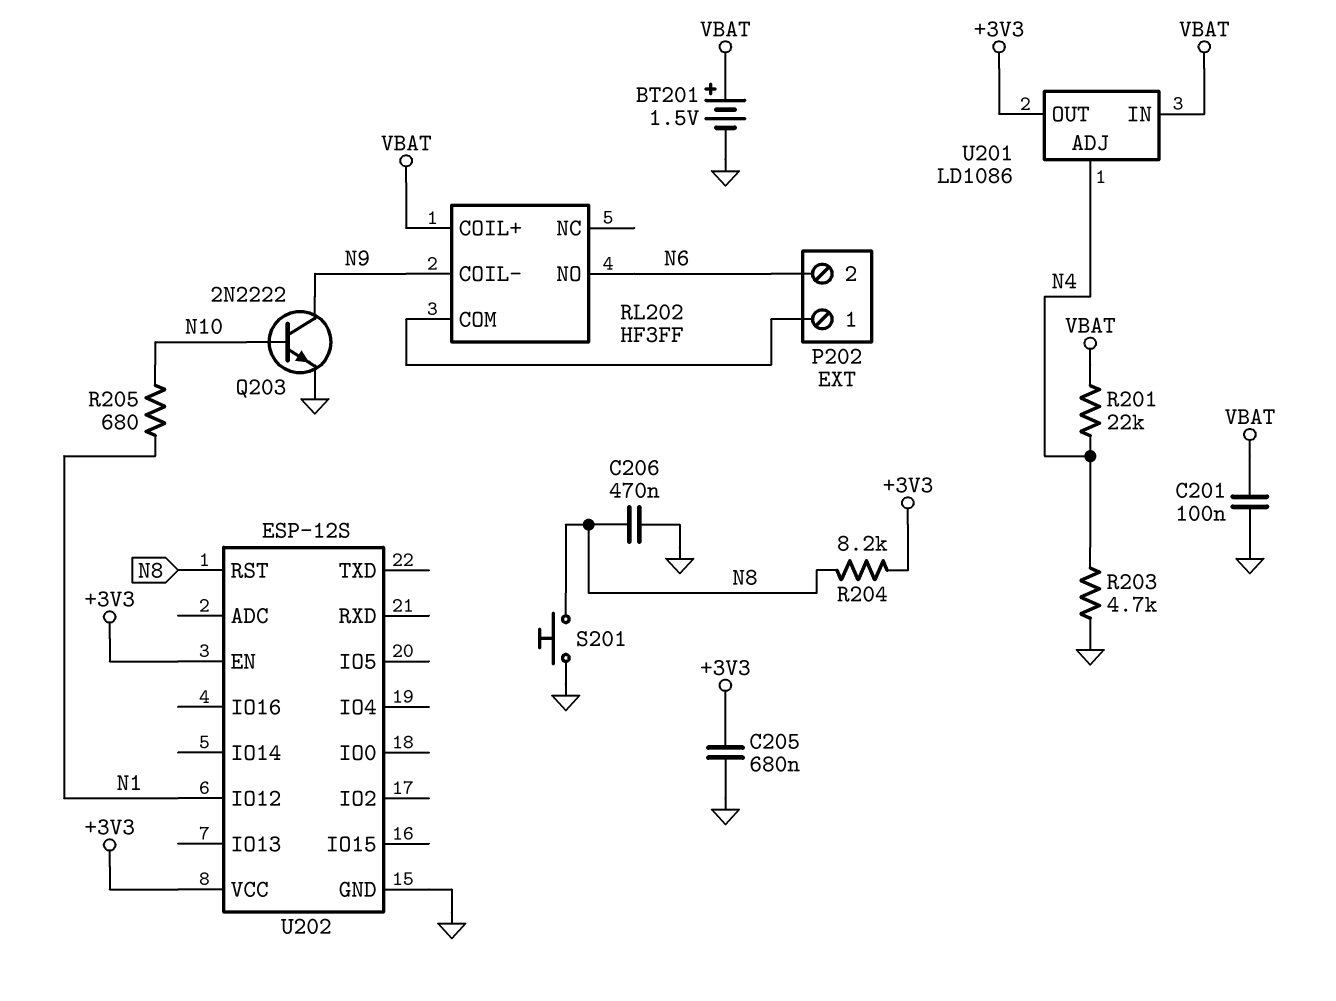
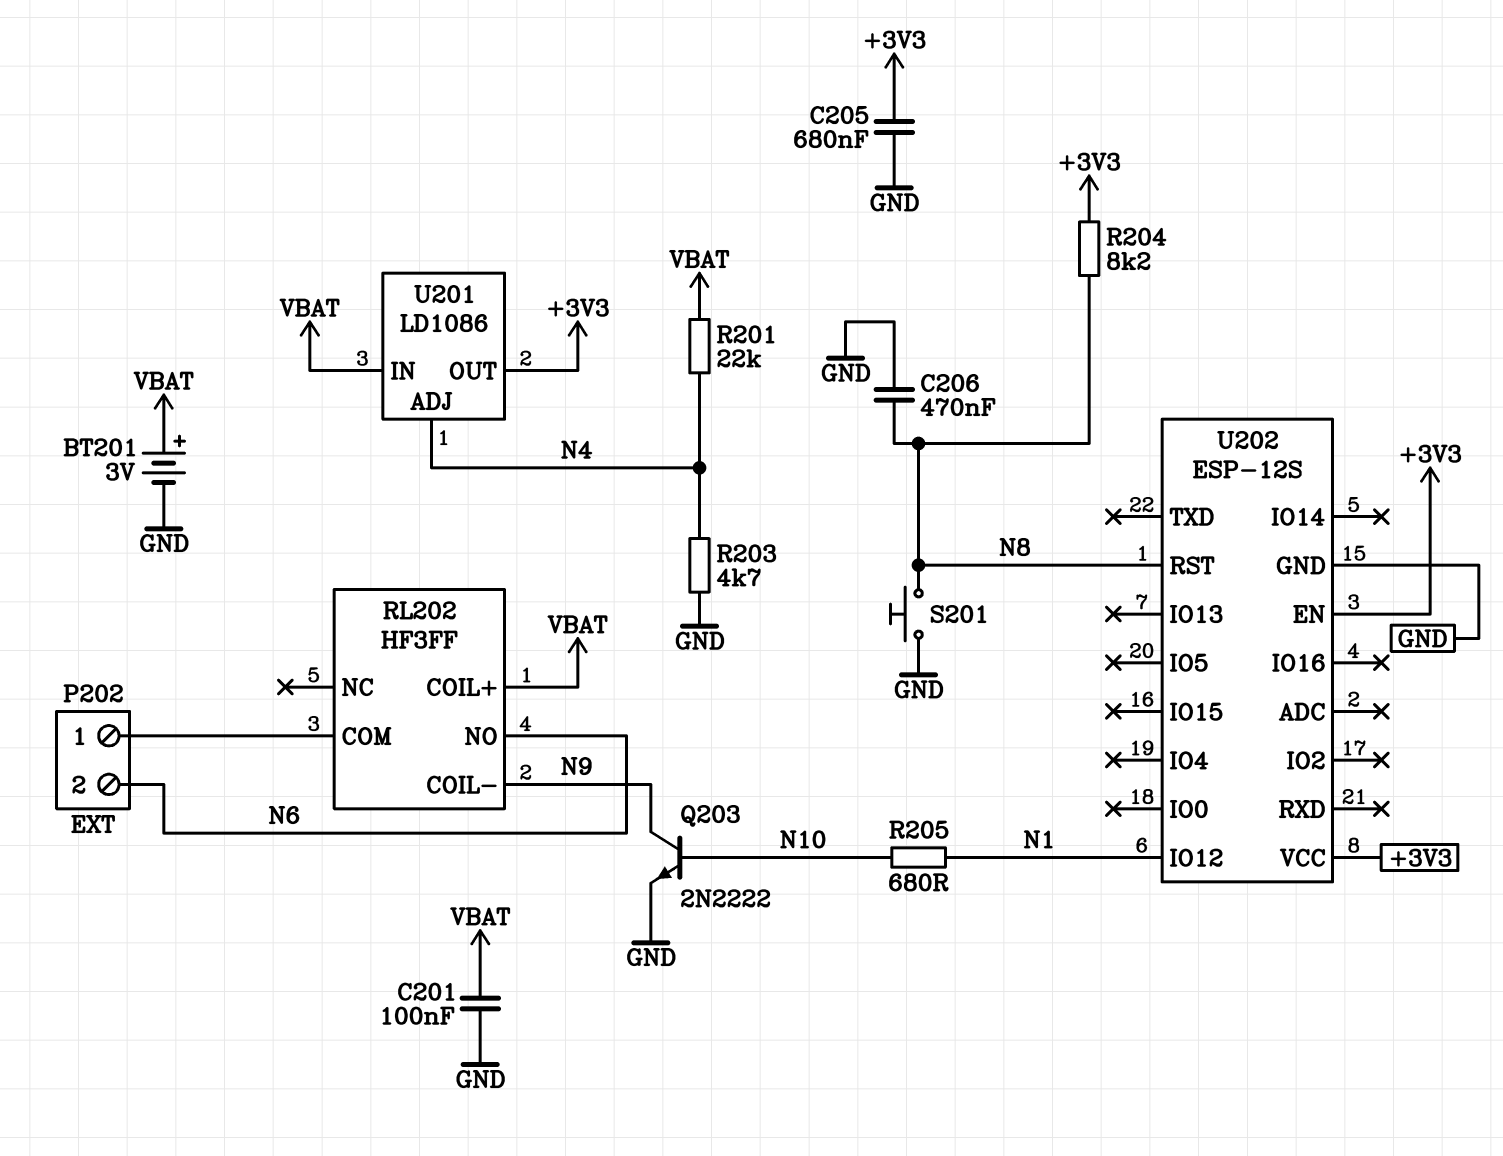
BT201: 1.5V (plus VBAT, minus GND) -> 3V (plus VBAT, minus GND)

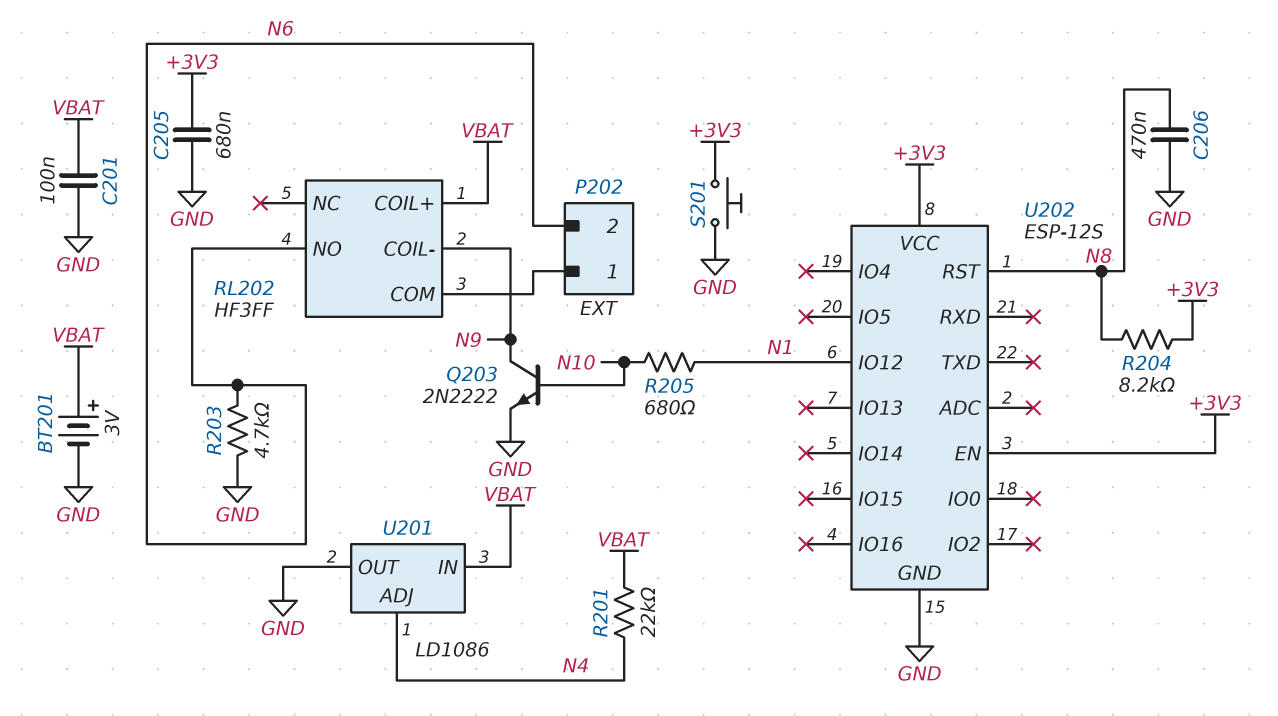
R203: 4.7k (GND, N4) -> 4.7k (GND, N6)
S201: button (GND, N8) -> button (+3V3, GND)
U201 pin OUT: +3V3 -> GND

